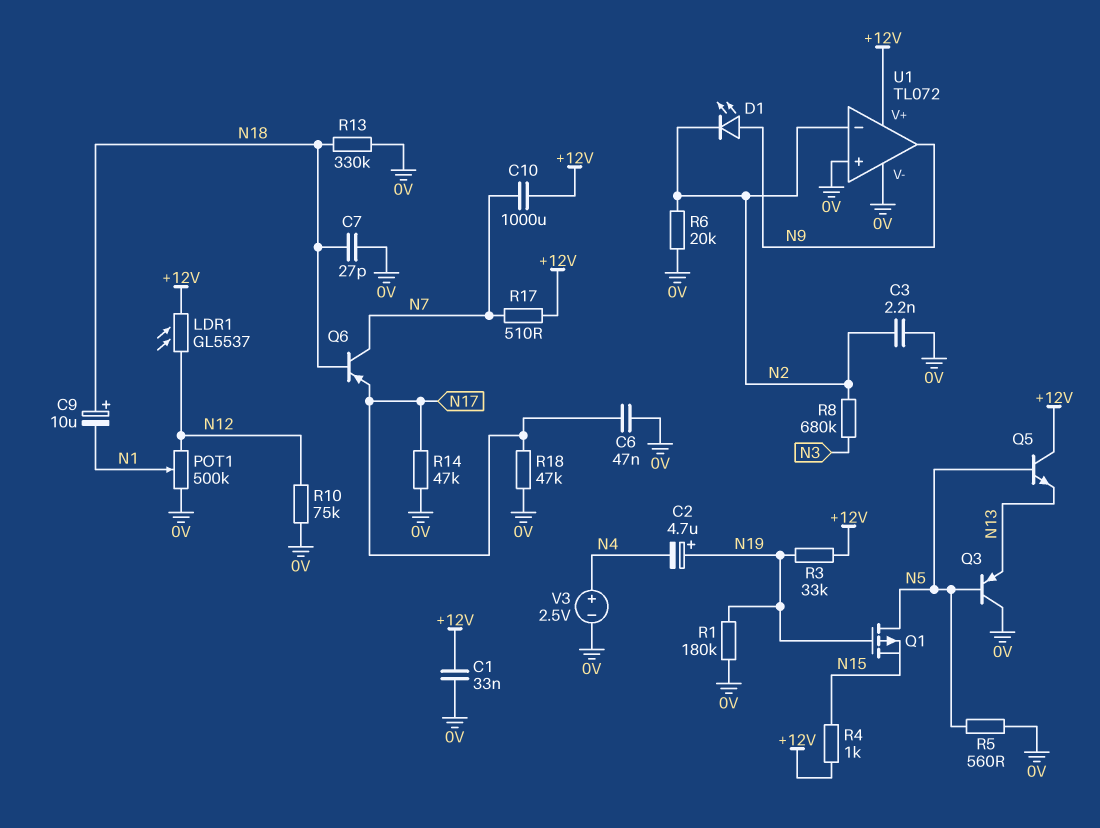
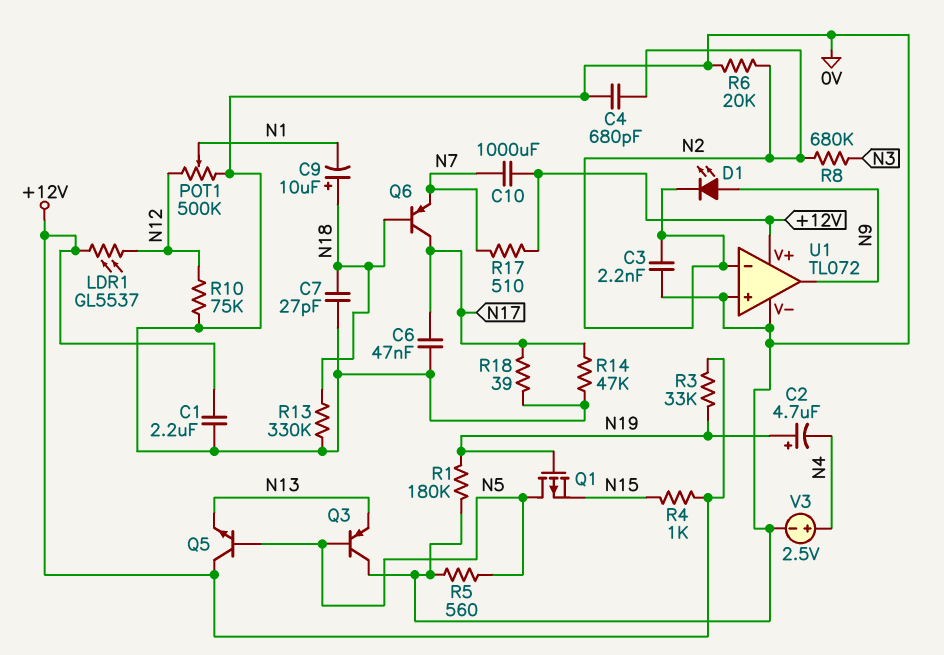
C1: 33nF (+12V, 0V) -> 2.2uF (+12V, 0V)
C4: none -> 680pF (0V, N2)
Q6: PNP (B N18, C N7, E N17) -> PNP (B N18, C N17, E N7)
R18: 47k (0V, N17) -> 39 (0V, N17)

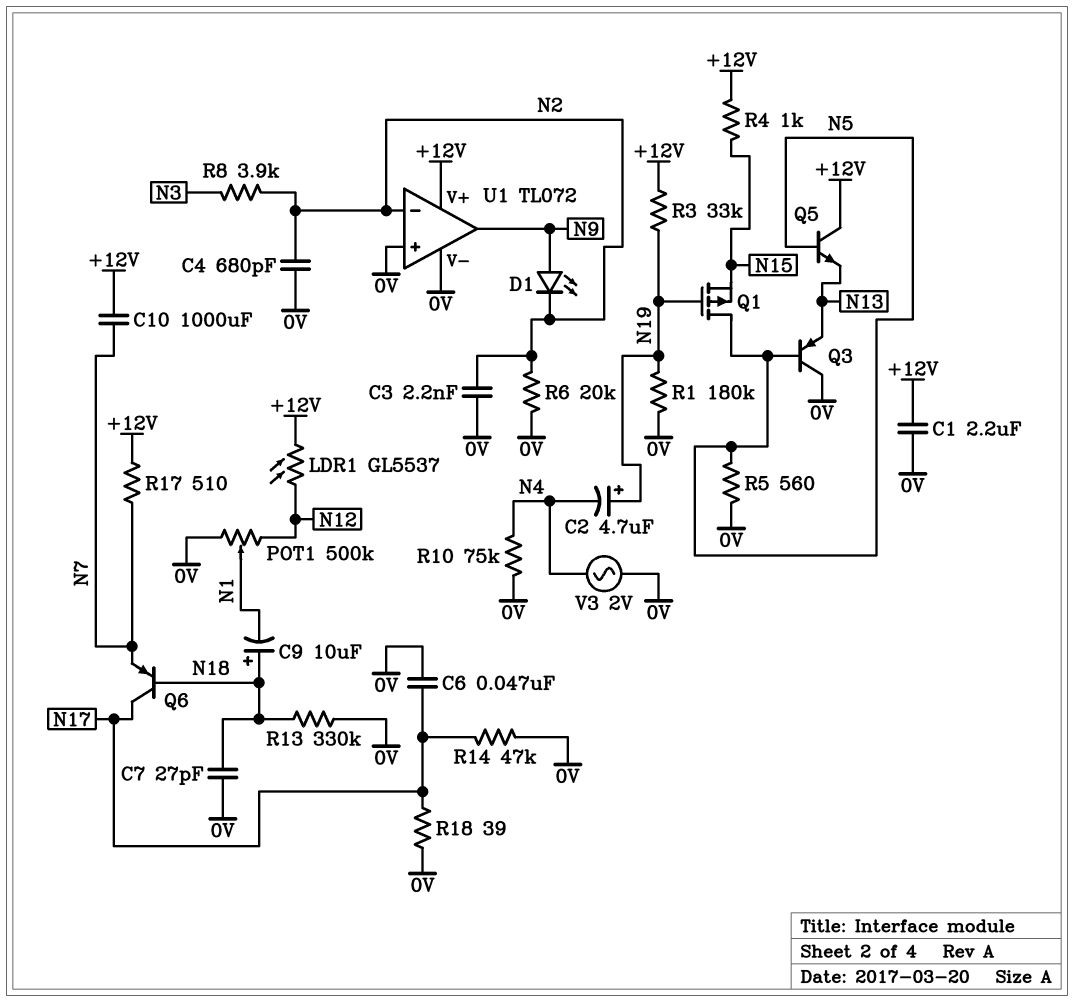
R8: 680k (N2, N3) -> 3.9k (N2, N3)
R10: 75k (0V, N12) -> 75k (0V, N4)
V3: 2.5V (plus N4, minus 0V) -> AC 2V (0V, N4)

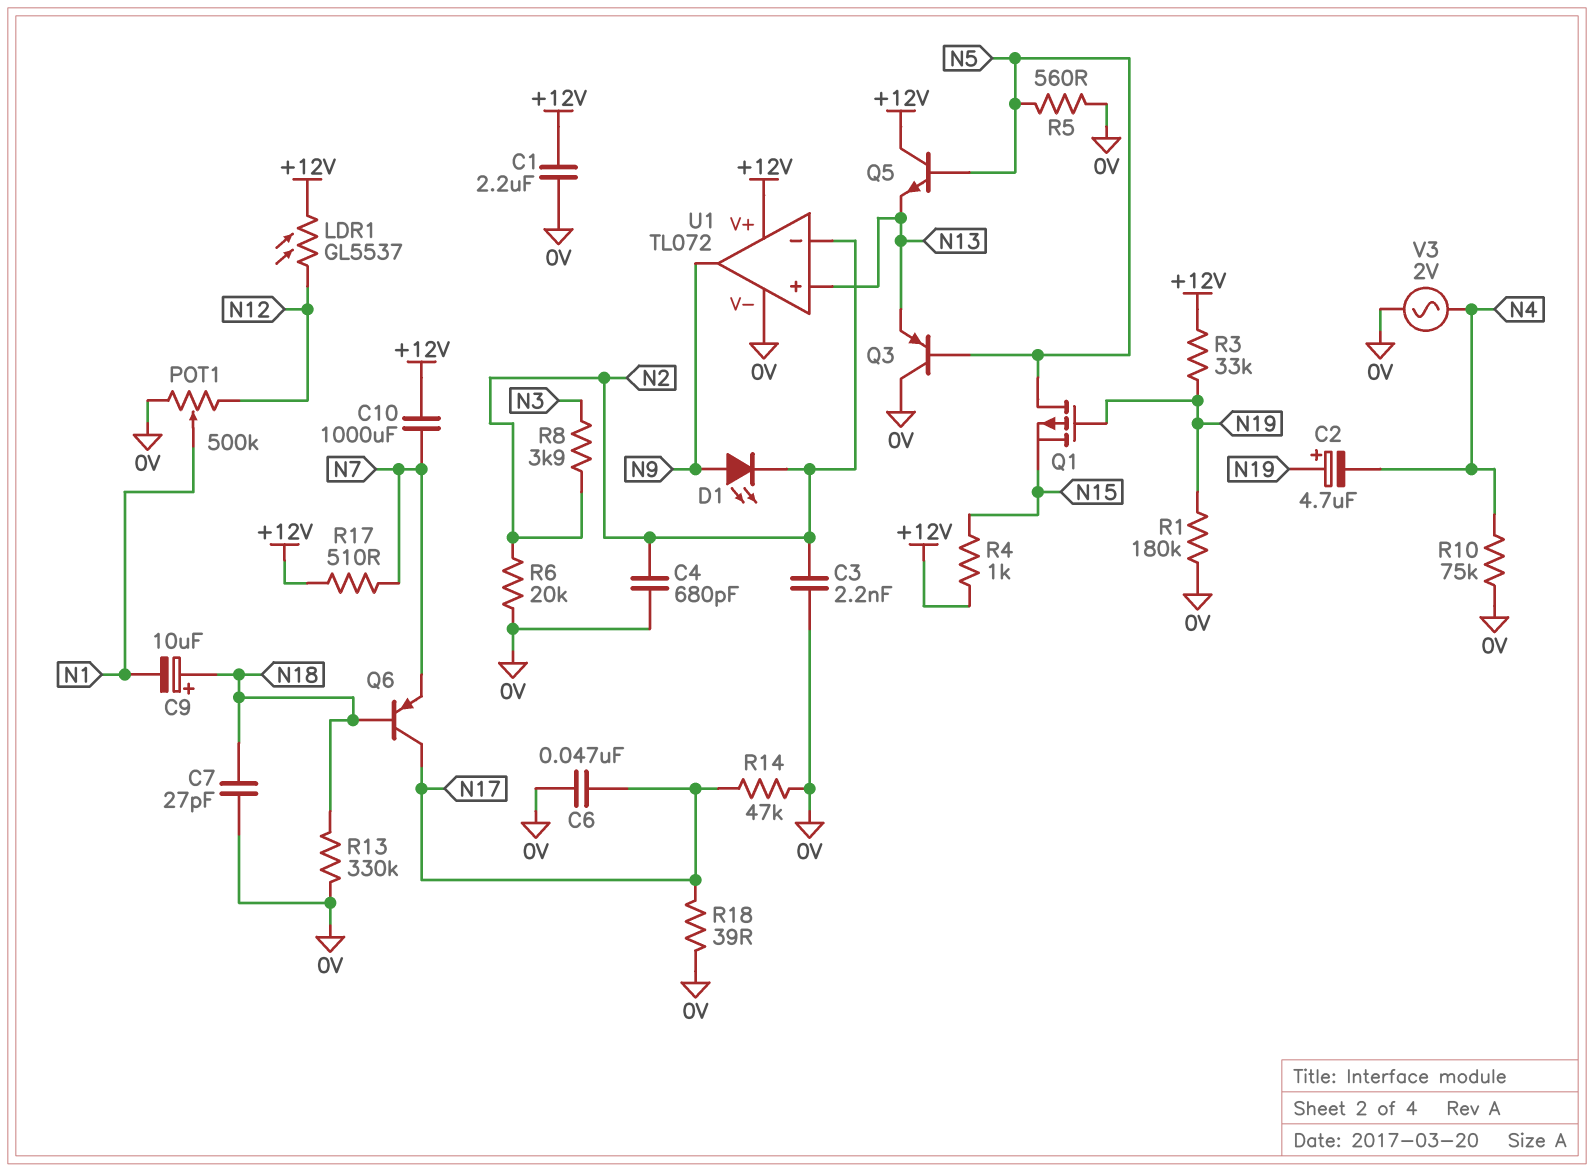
U1 pin in+: 0V -> N13

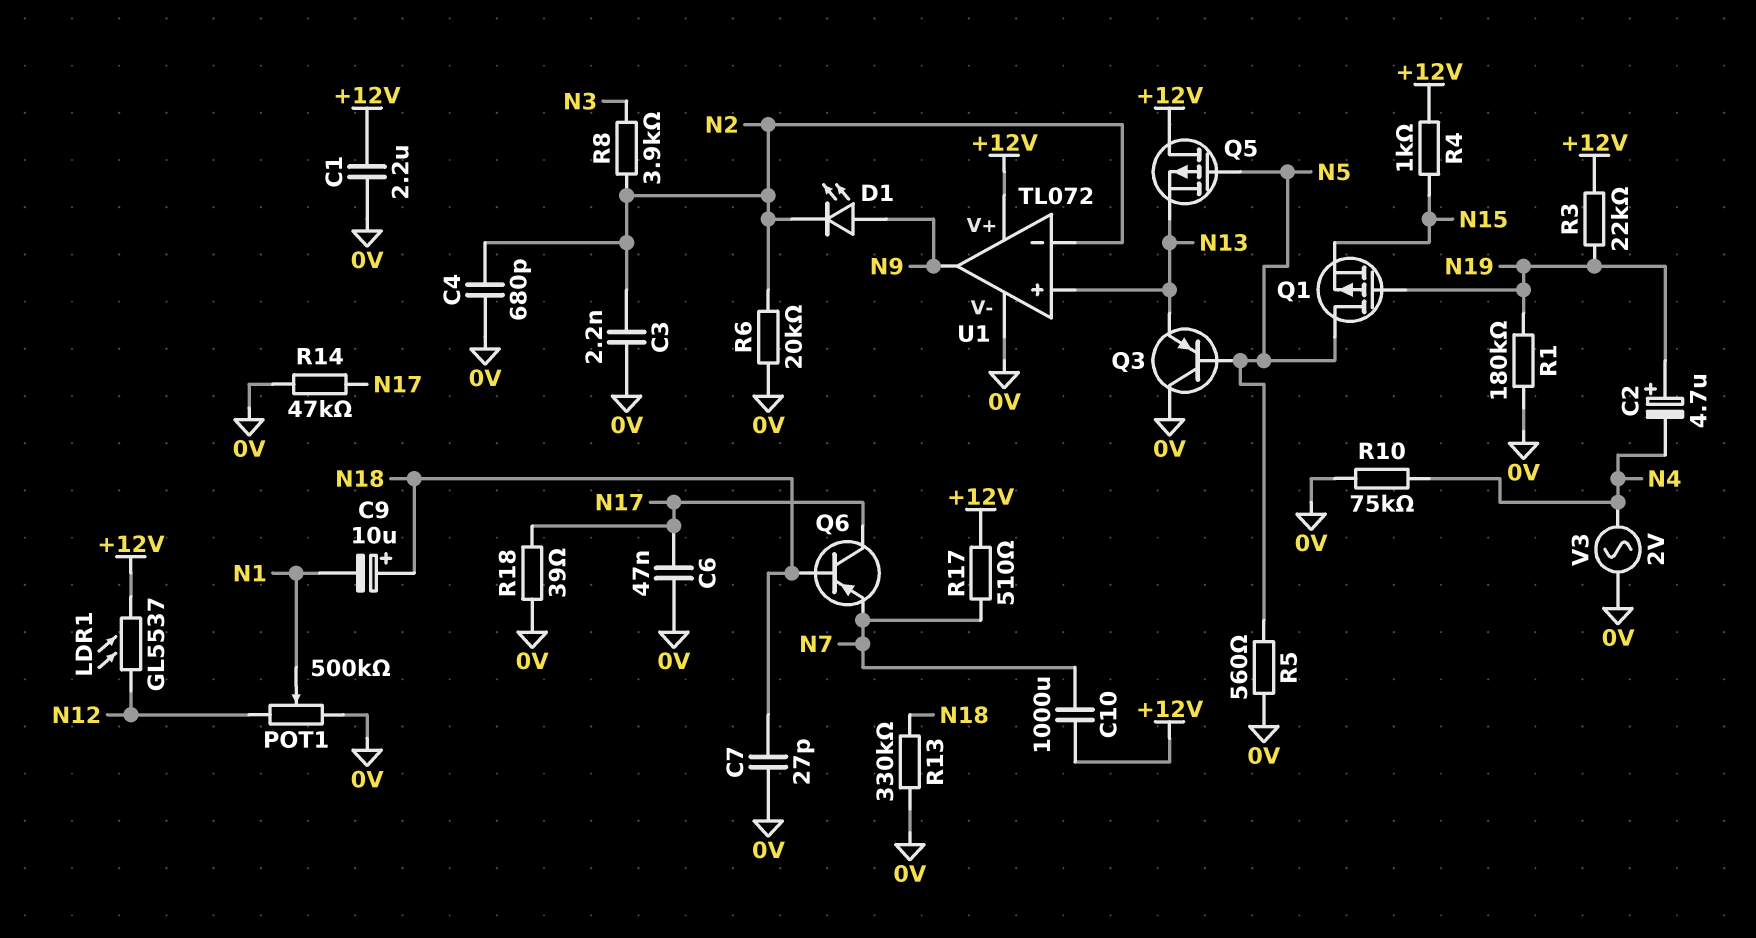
Q5: NPN (B N5, C +12V, E N13) -> PMOS (G N5, D +12V, S N13)
R3: 33k (+12V, N19) -> 22k (+12V, N19)

